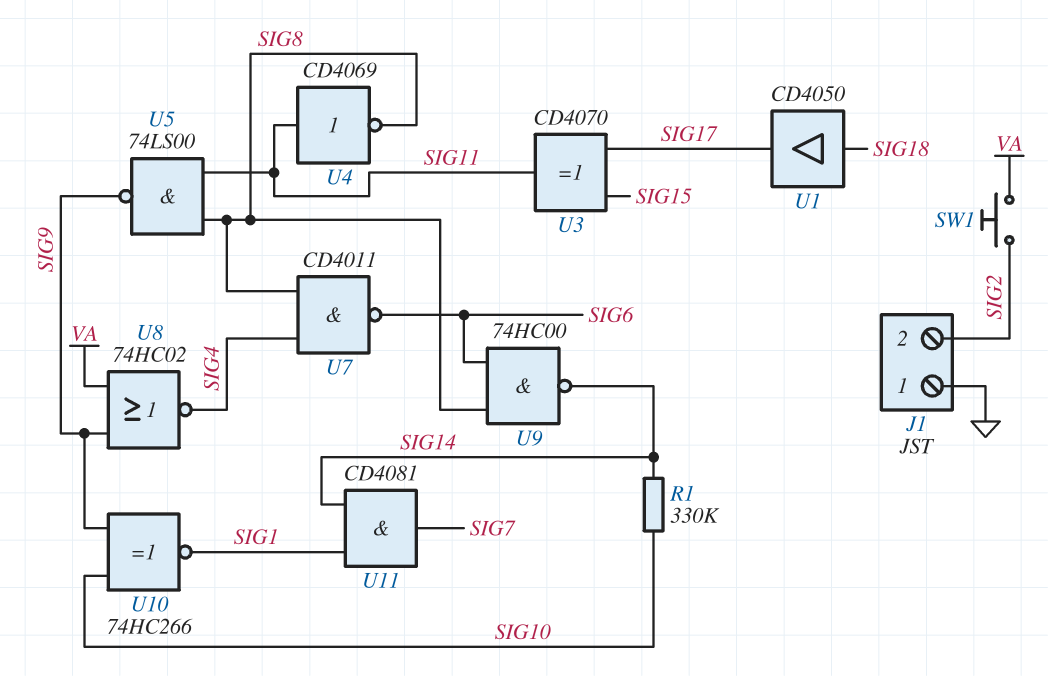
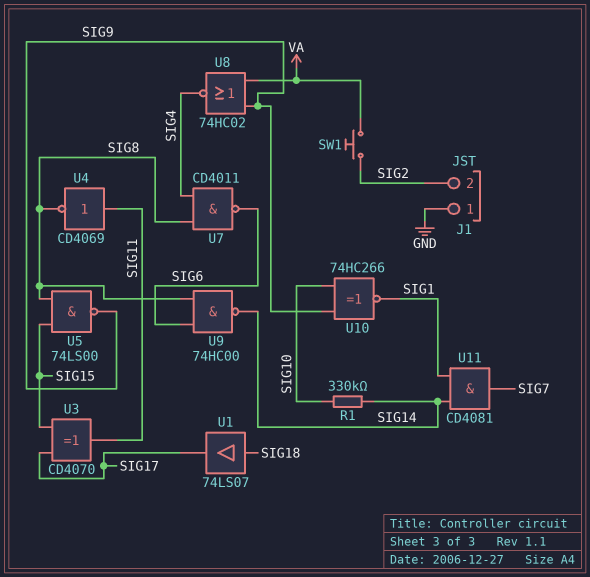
U1: buffer CD4050 (in SIG18, out SIG17) -> buffer 74LS07 (in SIG18, out SIG17)
U5: NAND 74LS00 (in SIG8, in SIG11, out SIG9) -> NAND 74LS00 (in SIG8, in SIG15, out SIG9)

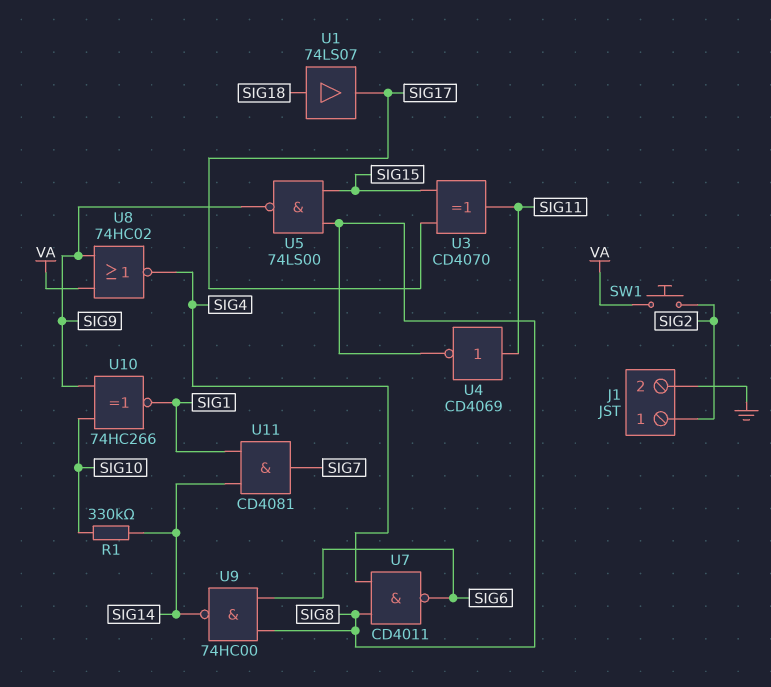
J1 pin 1: GND -> SIG2
J1 pin 2: SIG2 -> GND

